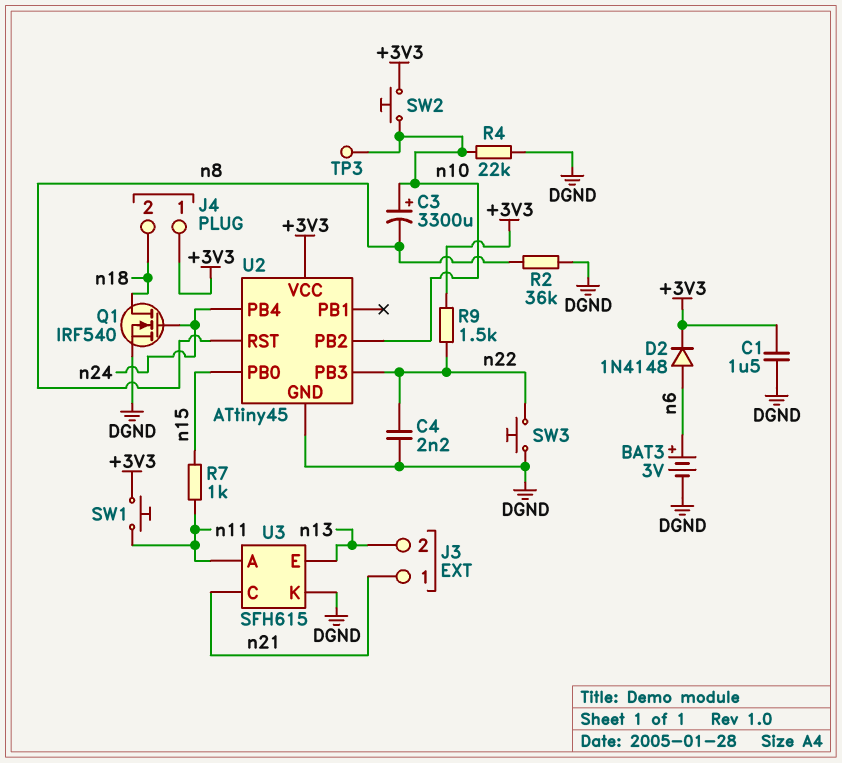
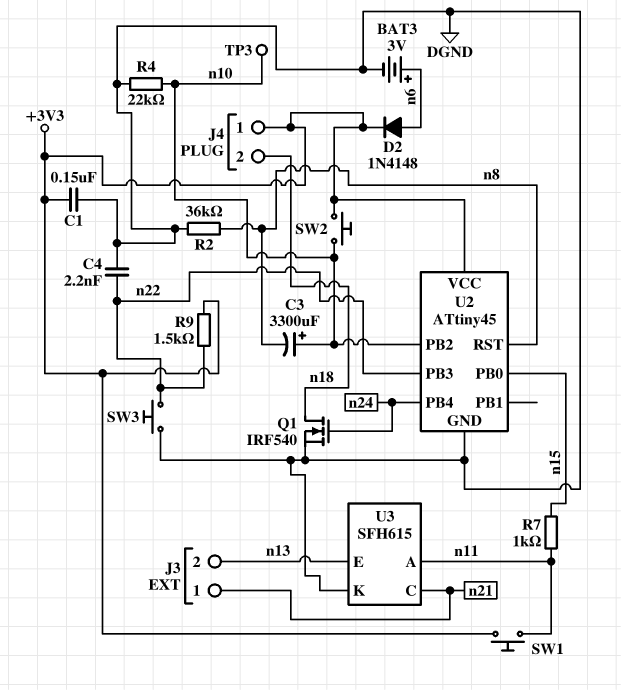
C1: 1.5uF (+3V3, DGND) -> 150nF (+3V3, DGND)

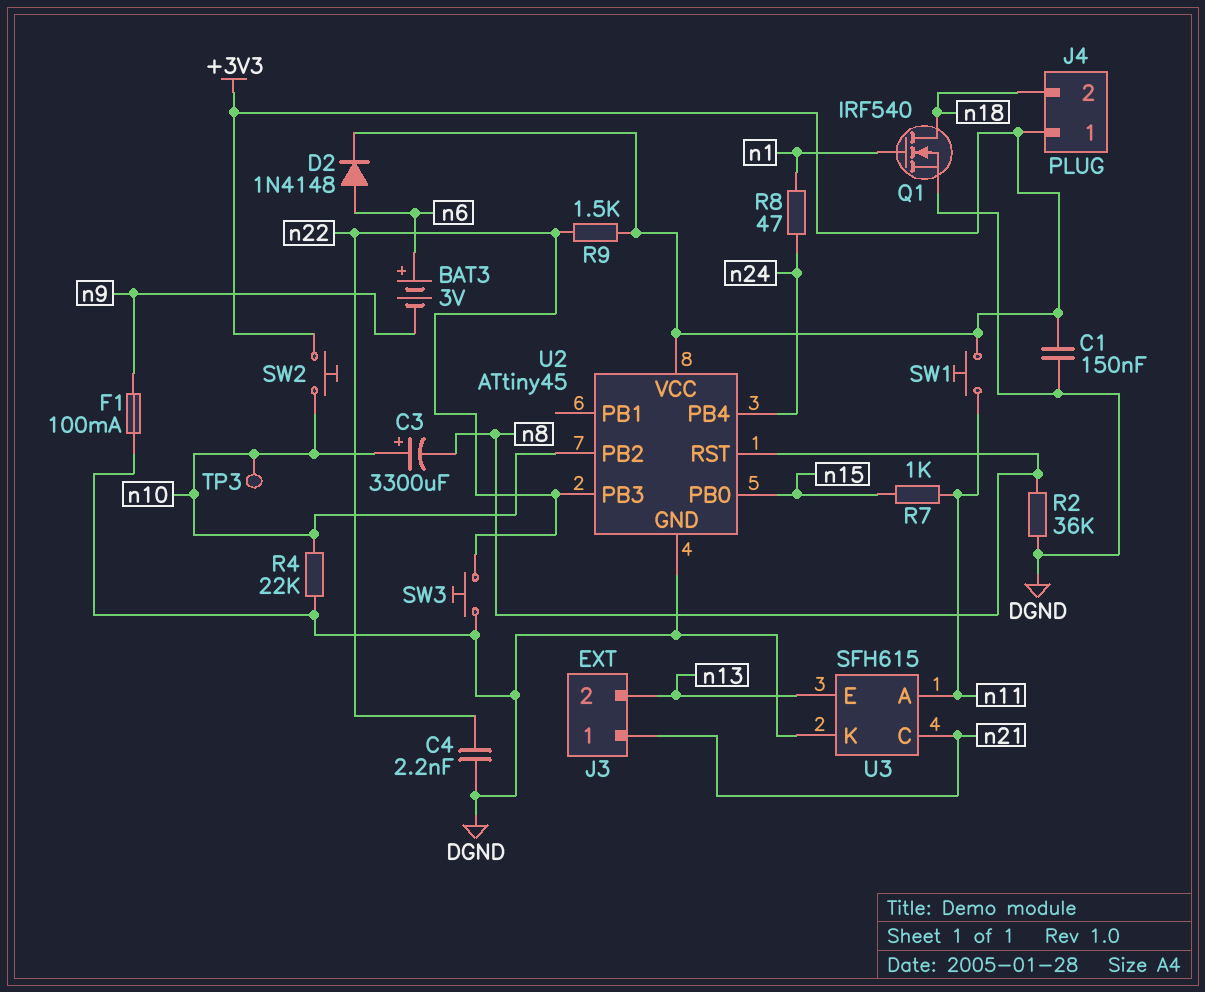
BAT3: 3V (plus n6, minus DGND) -> 3V (plus n6, minus n9)
F1: none -> 100mA (DGND, n9)
Q1: NMOS IRF540 (G n24, D n18, S DGND) -> NMOS IRF540 (G n1, D n18, S DGND)
R8: none -> 47 (n1, n24)

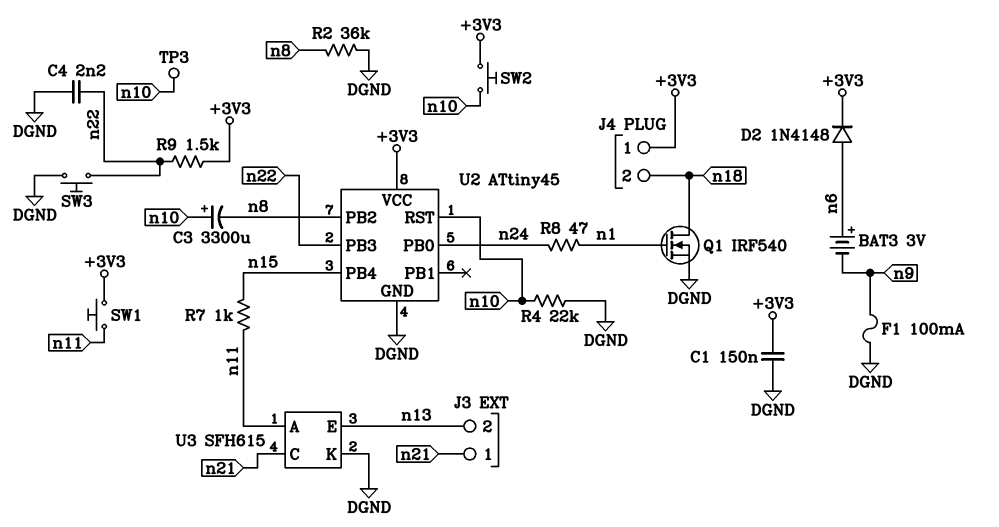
U2 pin PB0: n15 -> n24
U2 pin PB2: n10 -> n8
U2 pin PB4: n24 -> n15
U2 pin RST: n8 -> n10

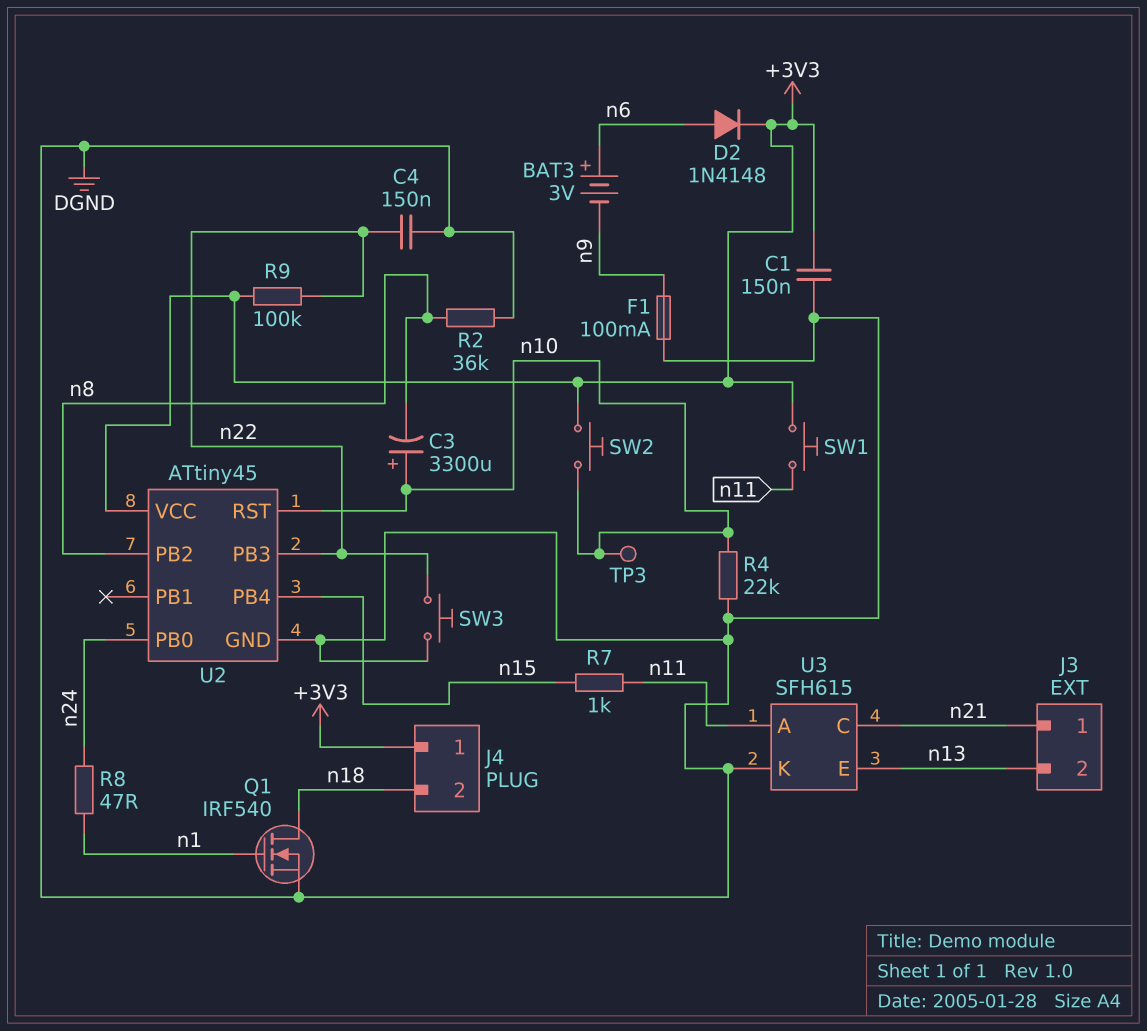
C4: 2.2nF (DGND, n22) -> 150nF (DGND, n22)
R9: 1.5k (+3V3, n22) -> 100k (+3V3, n22)

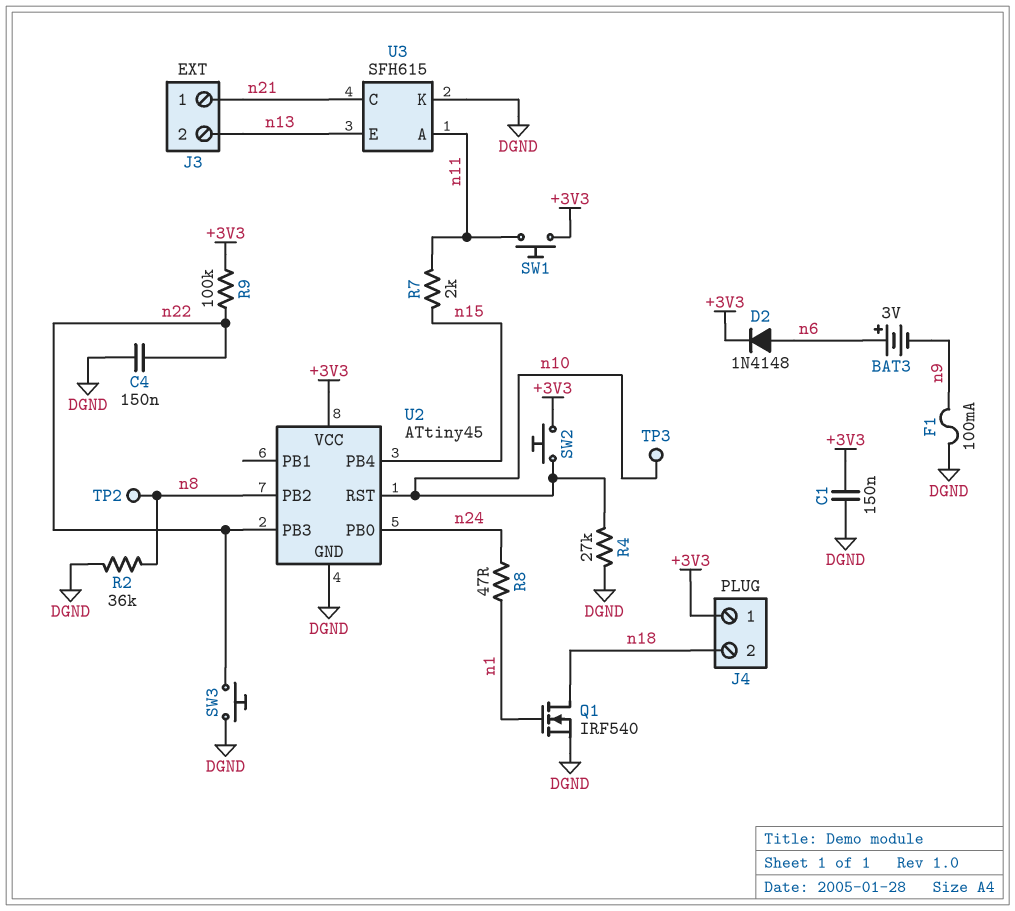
C3: 3300uF (plus n10, minus n8) -> none
R4: 22k (DGND, n10) -> 27k (DGND, n10)
R7: 1k (n11, n15) -> 2k (n11, n15)
TP2: none -> test point (n8)

